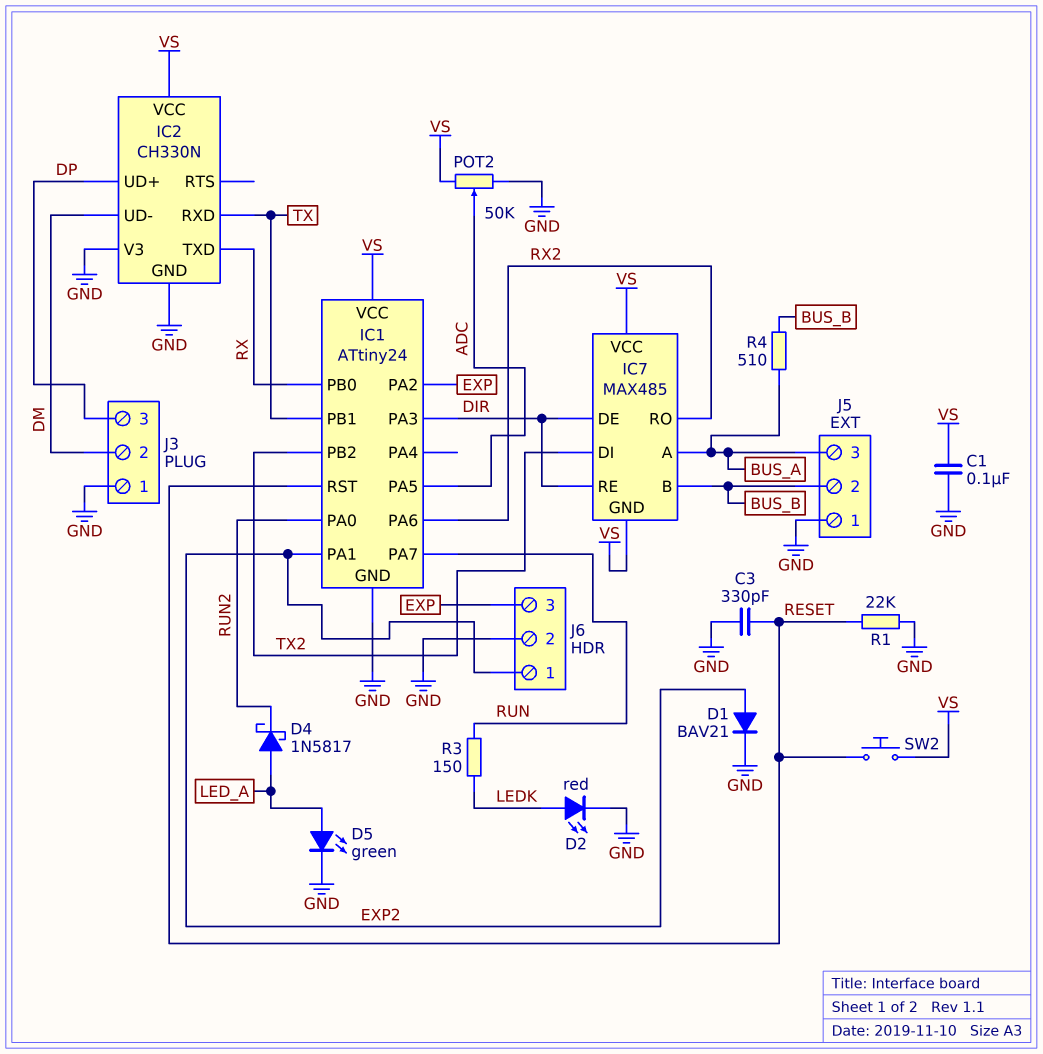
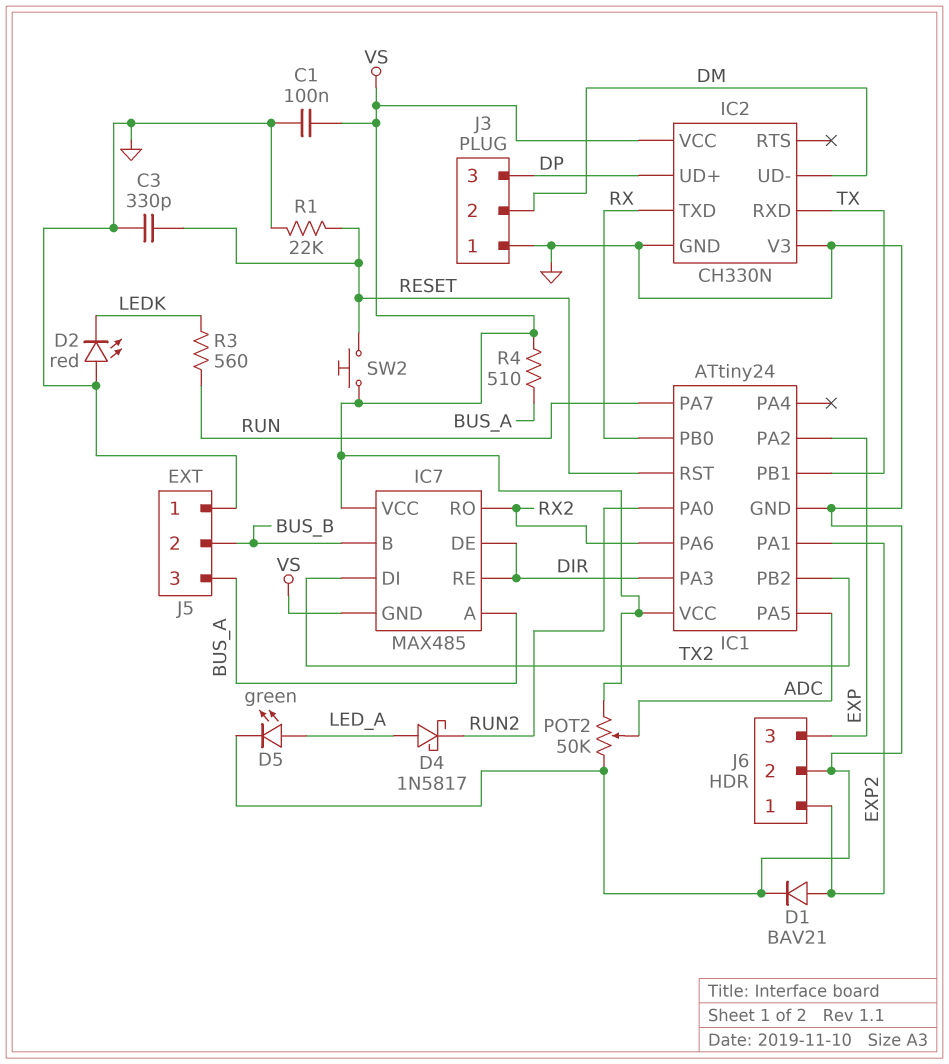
D2: LED red (A LEDK, K GND) -> LED red (A GND, K LEDK)
R3: 150 (LEDK, RUN) -> 560 (LEDK, RUN)
R4: 510 (BUS_A, BUS_B) -> 510 (BUS_A, VS)

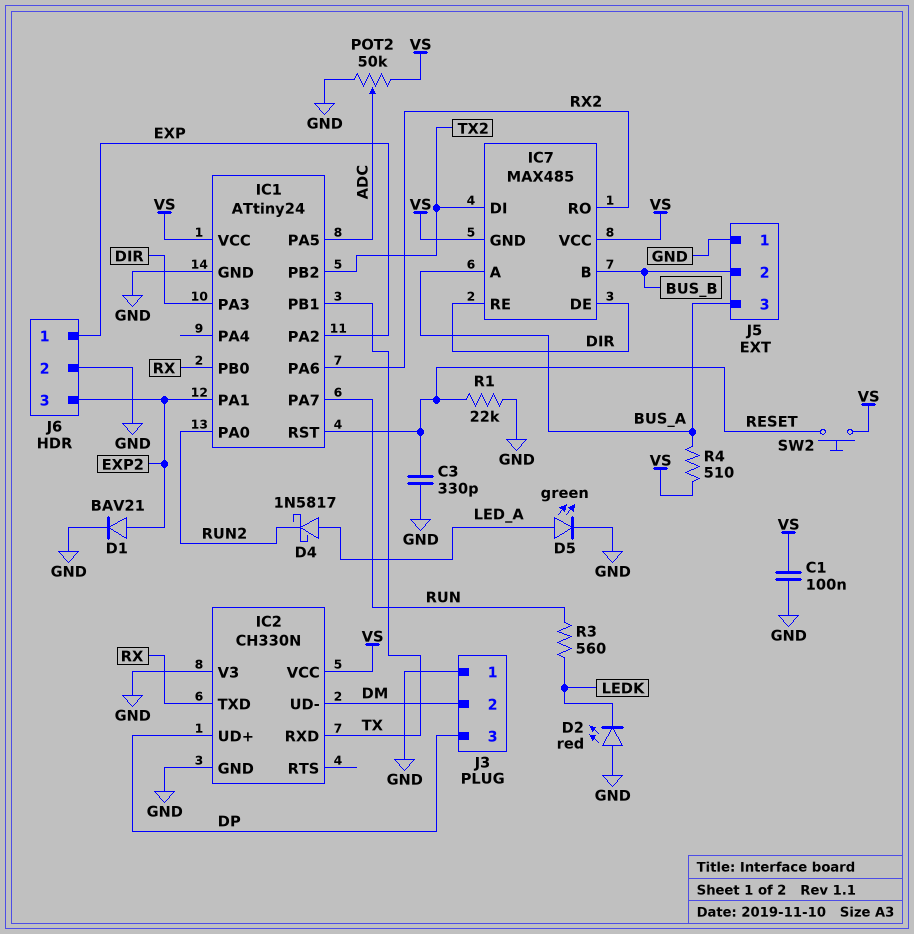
J6 pin 1: EXP2 -> EXP
J6 pin 3: EXP -> EXP2

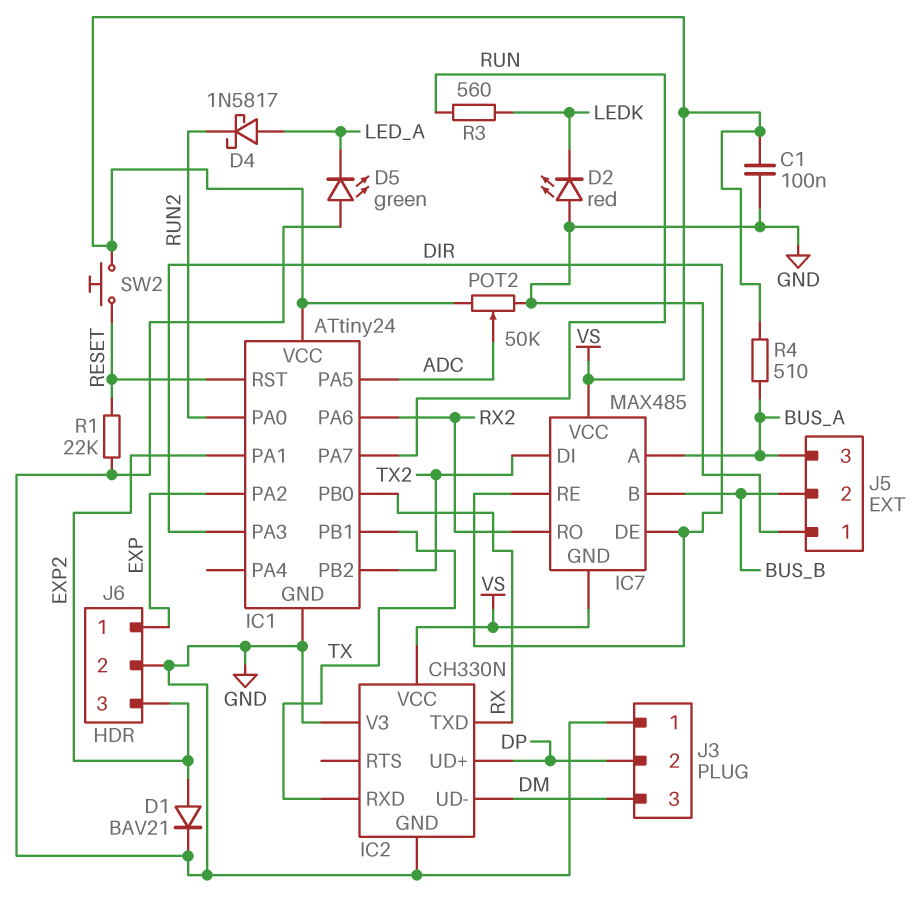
C3: 330pF (GND, RESET) -> none
D5: LED green (A LED_A, K GND) -> LED green (A GND, K LED_A)
J3 pin 2: DM -> DP
J3 pin 3: DP -> DM

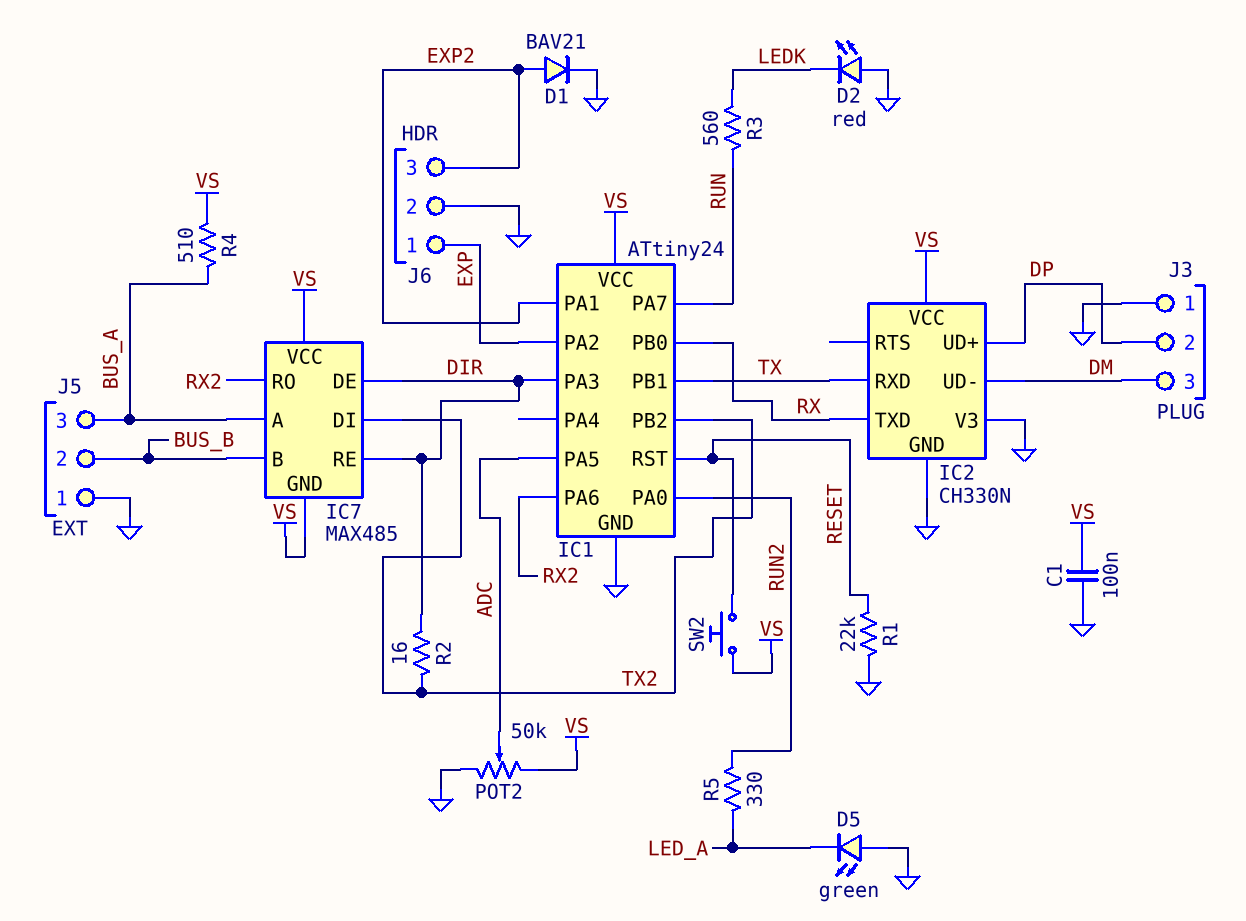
D4: schottky 1N5817 (A LED_A, K RUN2) -> none
R2: none -> 16 (DIR, TX2)
R5: none -> 330 (LED_A, RUN2)

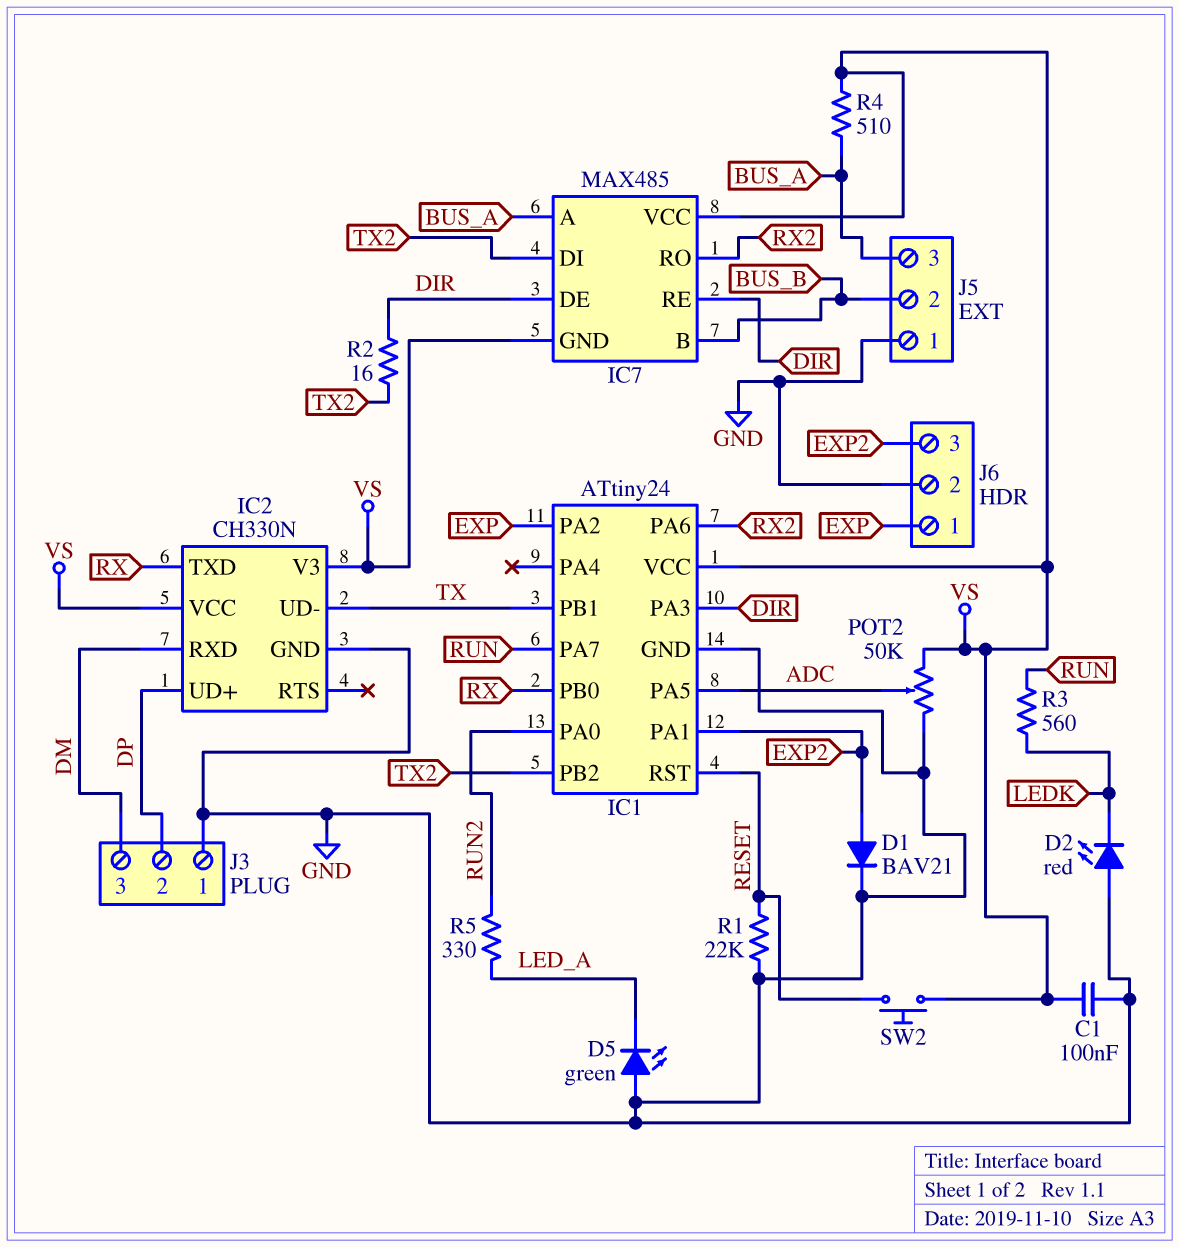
IC2 pin RXD: TX -> DM
IC2 pin UD-: DM -> TX
IC2 pin V3: GND -> VS

